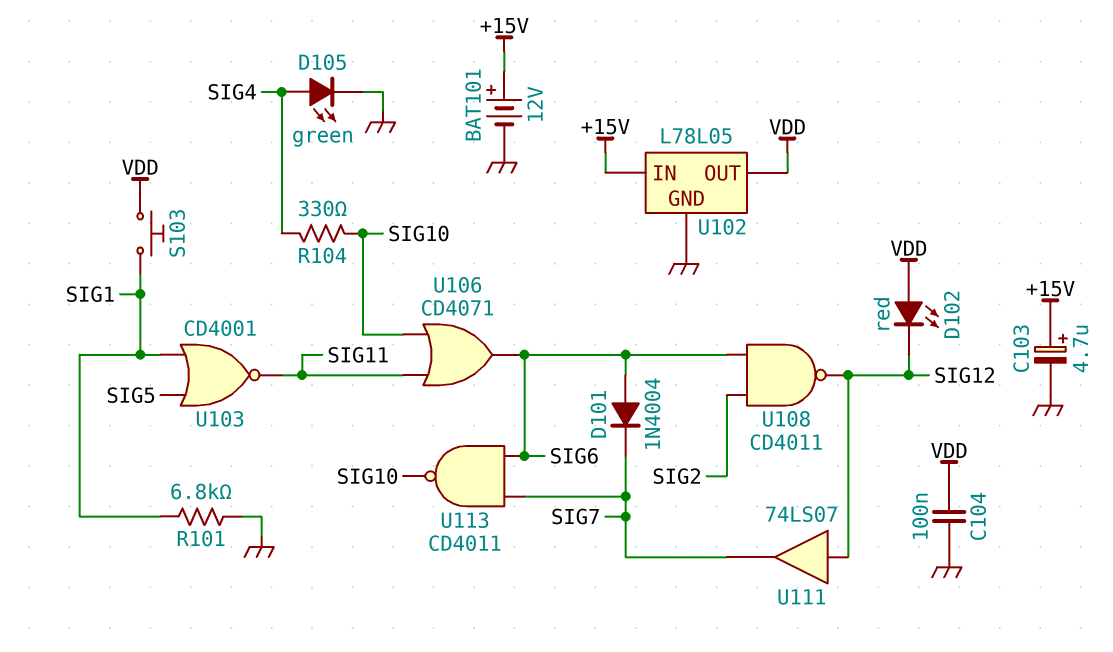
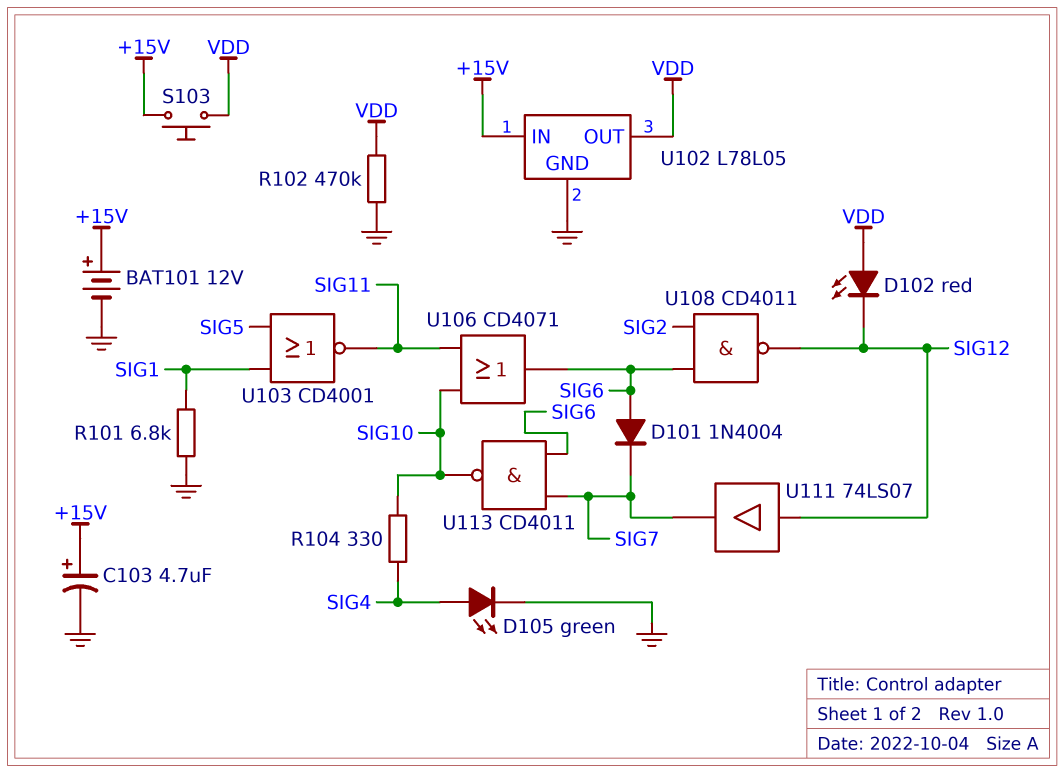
C104: 100nF (GND, VDD) -> none
R102: none -> 470k (GND, VDD)
S103: button (SIG1, VDD) -> button (+15V, VDD)

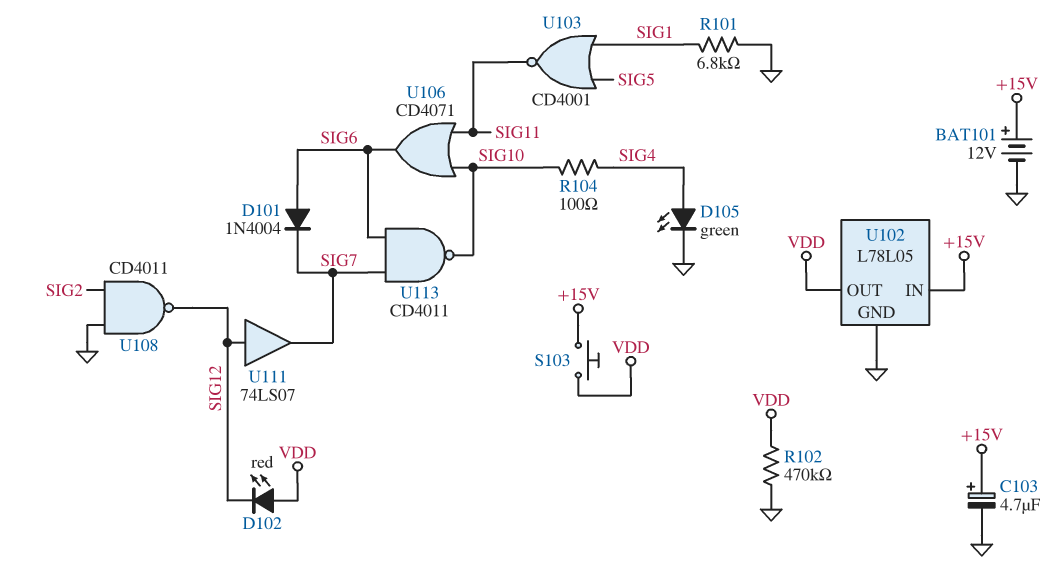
R104: 330 (SIG4, SIG10) -> 100 (SIG4, SIG10)
U108: NAND CD4011 (in SIG2, in SIG6, out SIG12) -> NAND CD4011 (in GND, in SIG2, out SIG12)

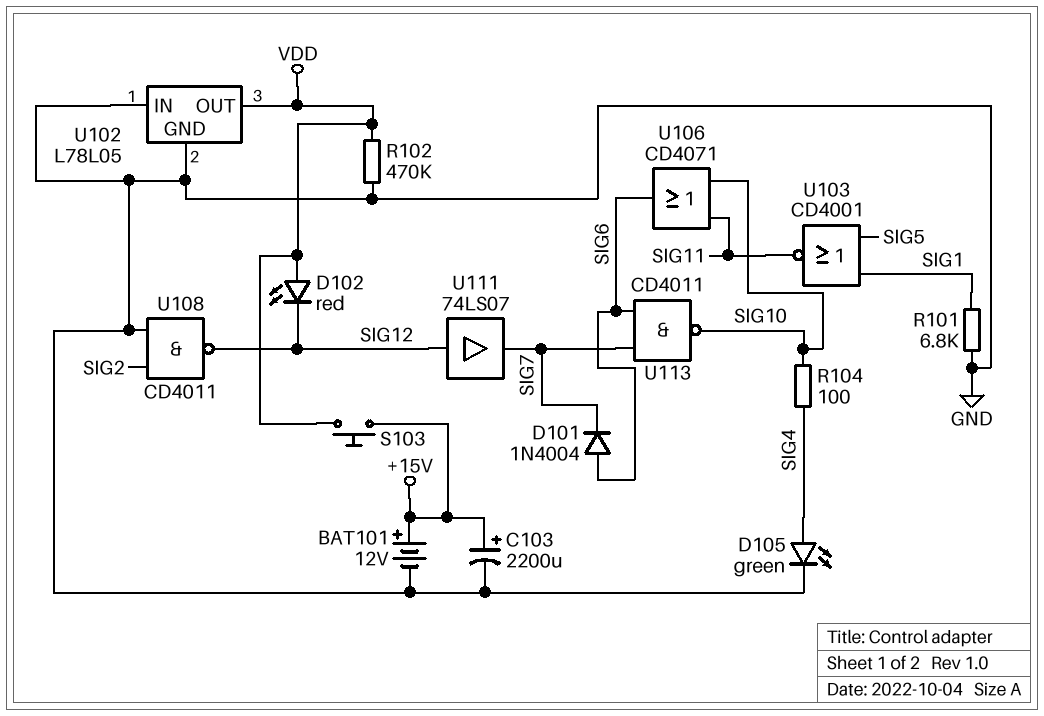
C103: 4.7uF (plus +15V, minus GND) -> 2200uF (plus +15V, minus GND)
U102 pin IN: +15V -> GND

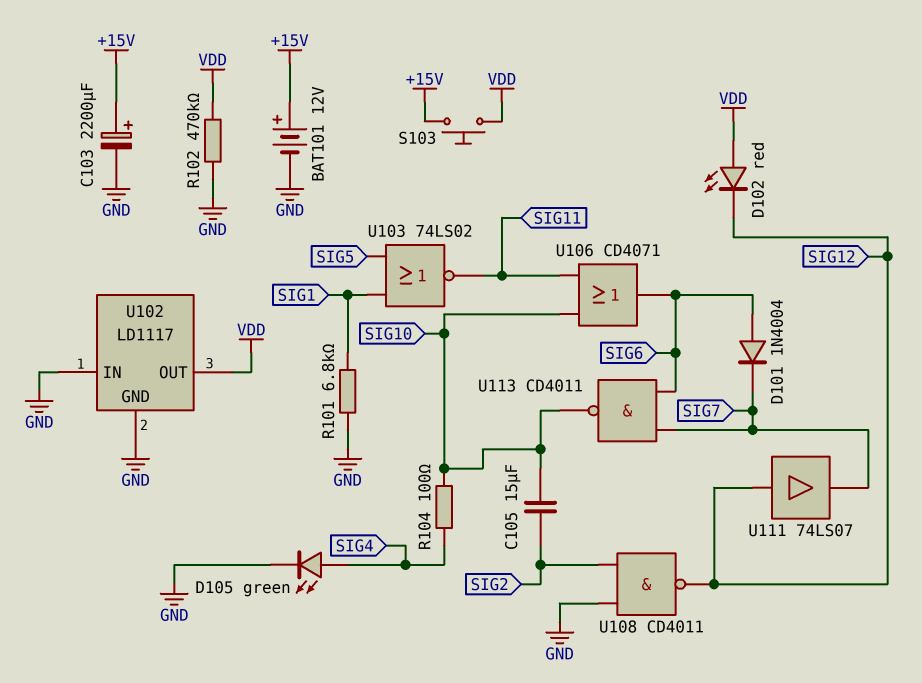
C105: none -> 15uF (SIG2, SIG10)
U102: L78L05 -> LD1117
U103: NOR CD4001 (in SIG1, in SIG5, out SIG11) -> NOR 74LS02 (in SIG1, in SIG5, out SIG11)

